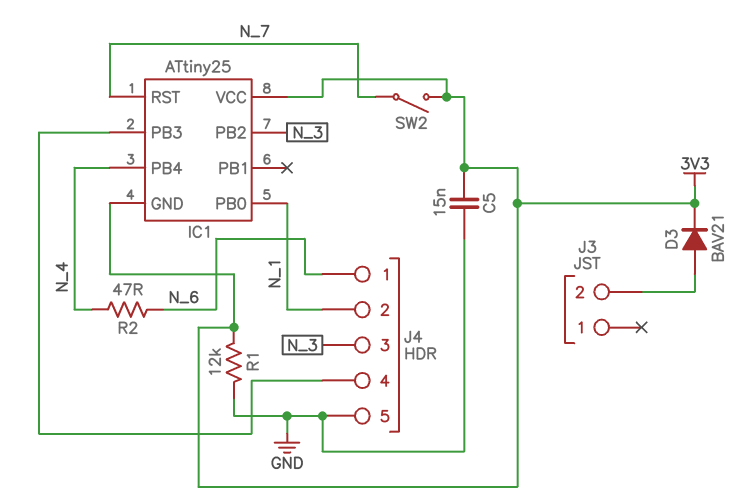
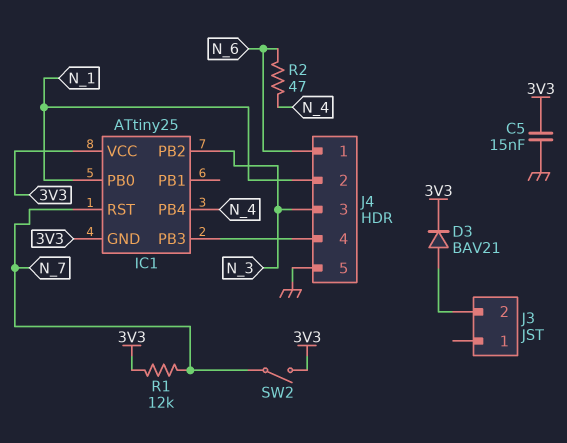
R1: 12k (3V3, GND) -> 12k (3V3, N_7)

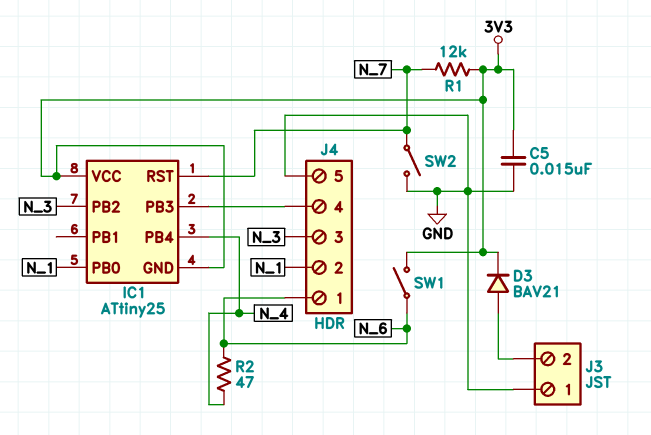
J3 pin 1: none -> GND
SW1: none -> switch (3V3, N_6)
SW2: switch (3V3, N_7) -> switch (GND, N_7)

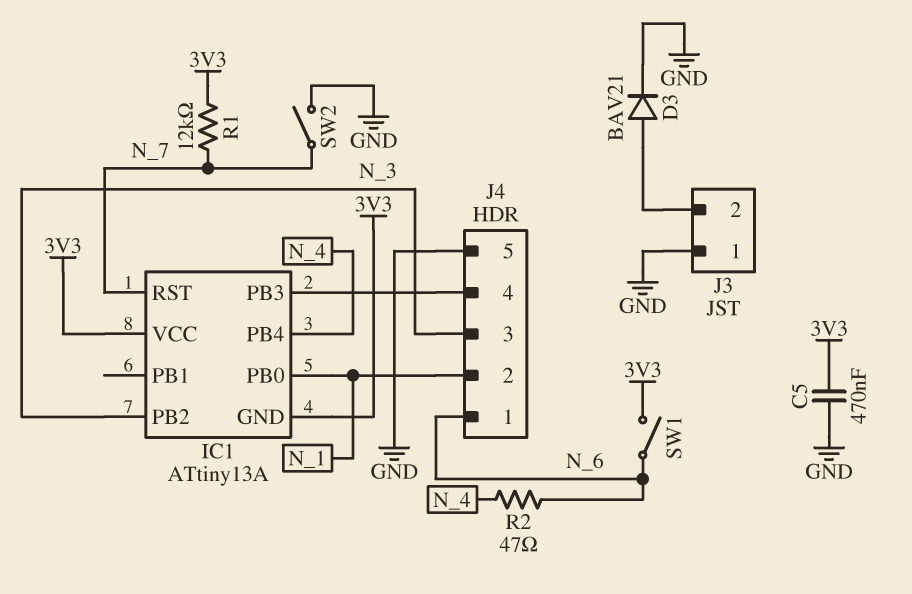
C5: 15nF (3V3, GND) -> 470nF (3V3, GND)
D3: diode BAV21 (A J3/2, K 3V3) -> diode BAV21 (A J3/2, K GND)
IC1: ATtiny25 -> ATtiny13A

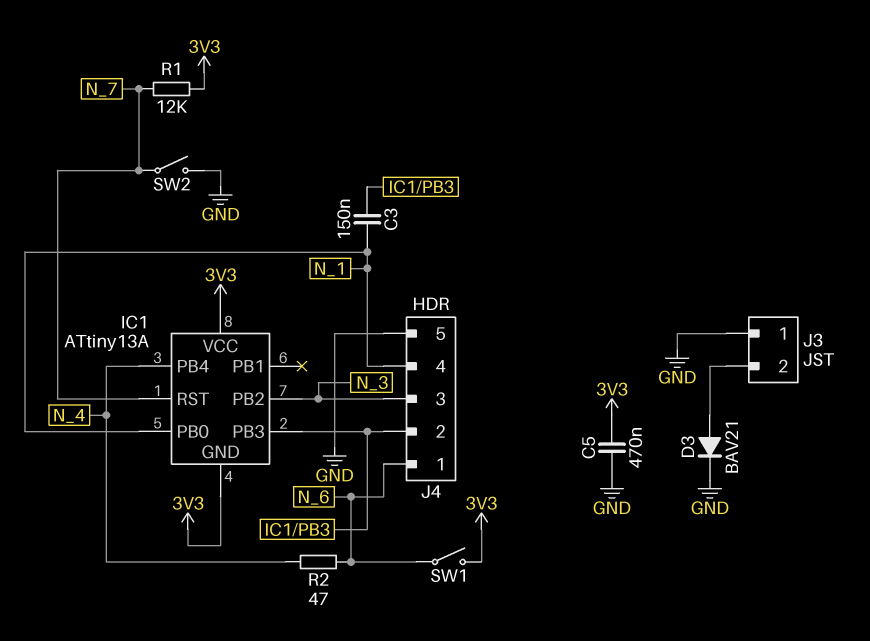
C3: none -> 150nF (IC1/PB3, N_1)
J4 pin 2: N_1 -> IC1/PB3
J4 pin 4: IC1/PB3 -> N_1

